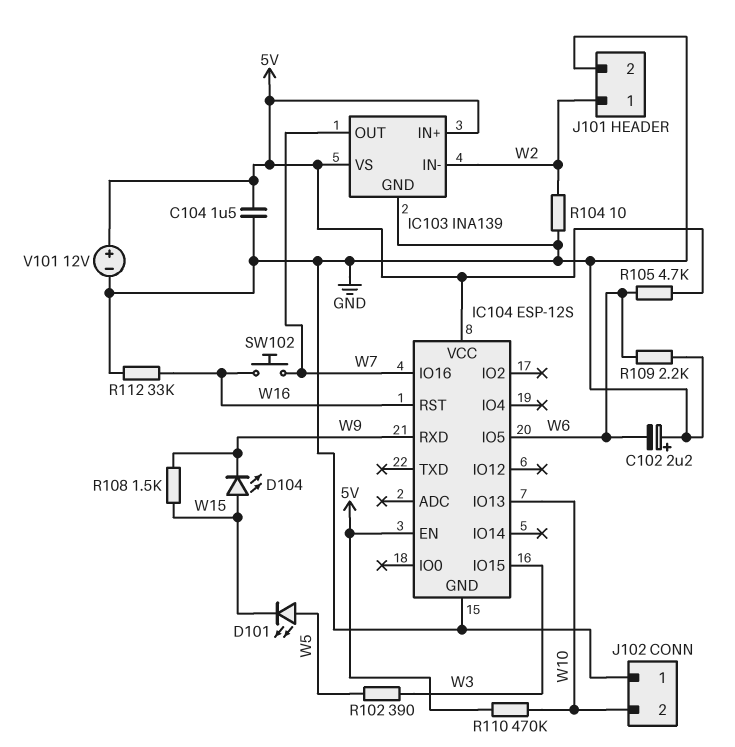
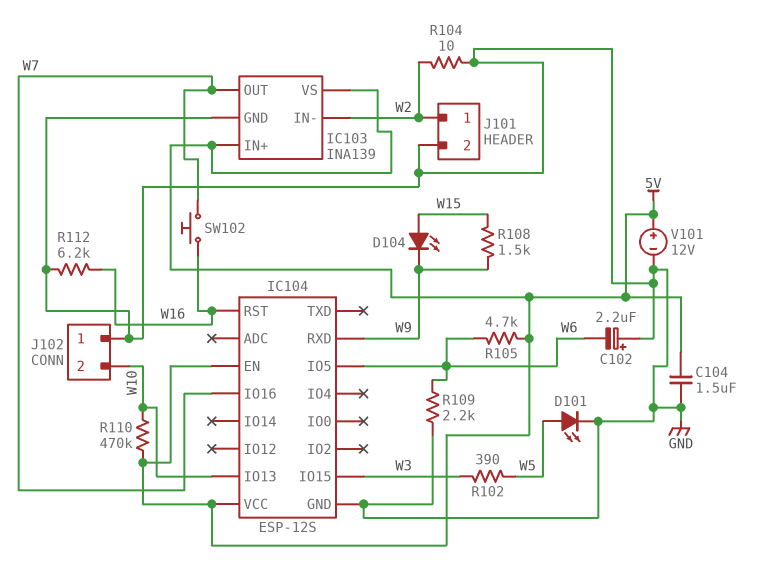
D101: LED (A W5, K W15) -> LED (A W5, K GND)
R112: 33k (GND, W16) -> 6.2k (GND, W16)

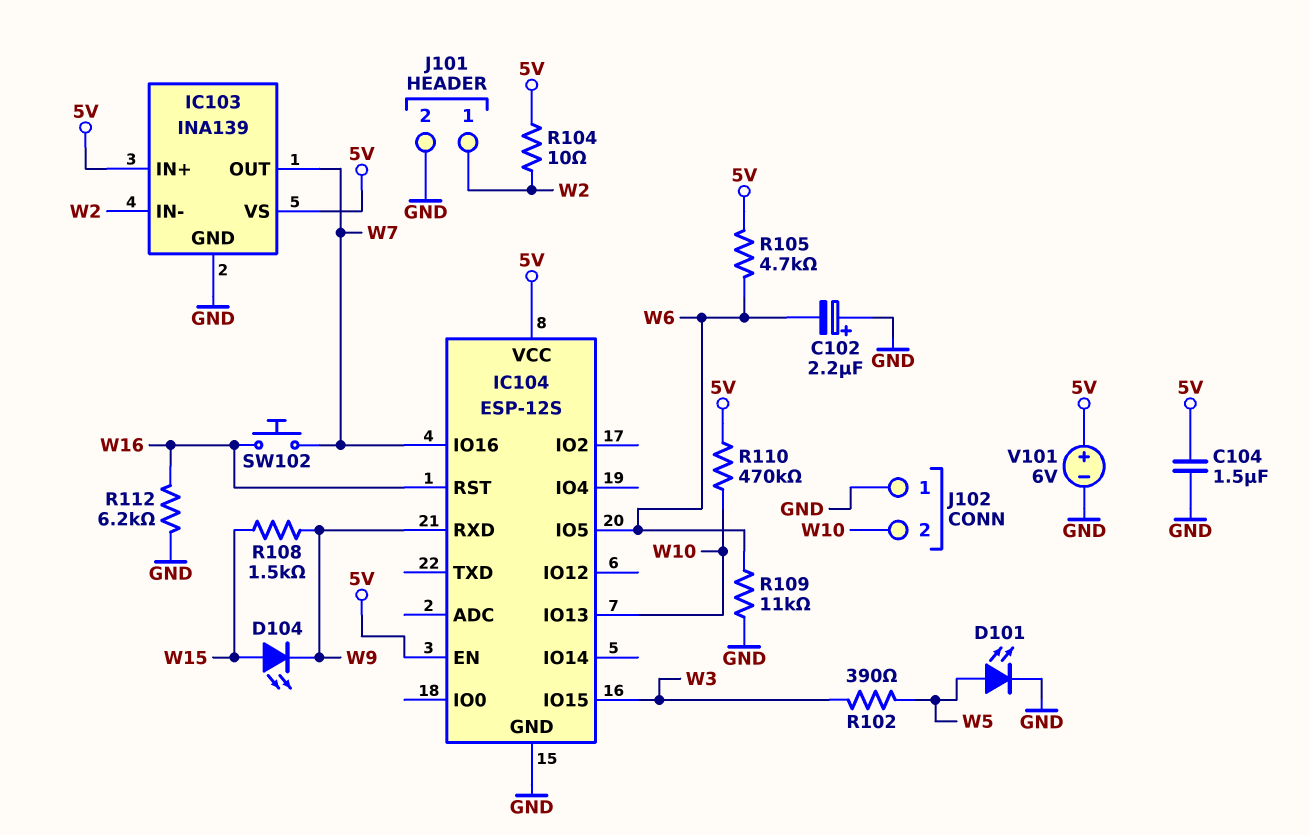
R104: 10 (GND, W2) -> 10 (5V, W2)
R109: 2.2k (GND, W6) -> 11k (GND, W6)
V101: 12V (plus 5V, minus GND) -> 6V (plus 5V, minus GND)

